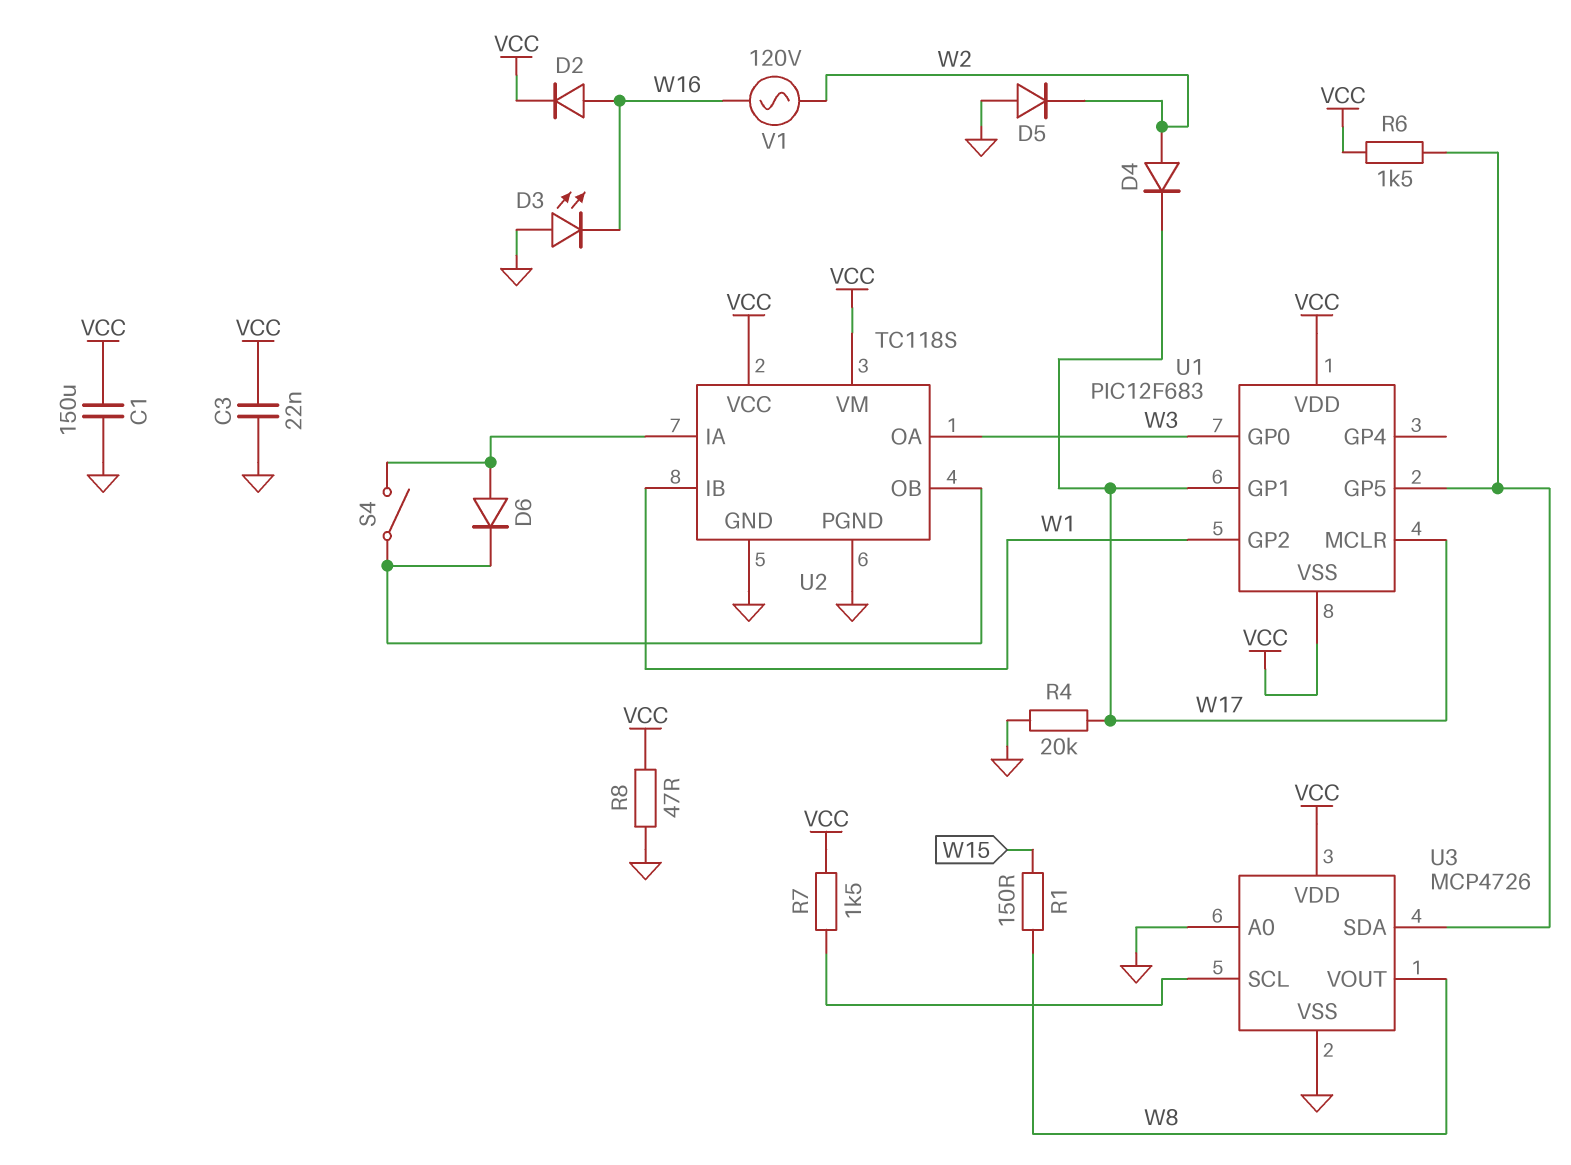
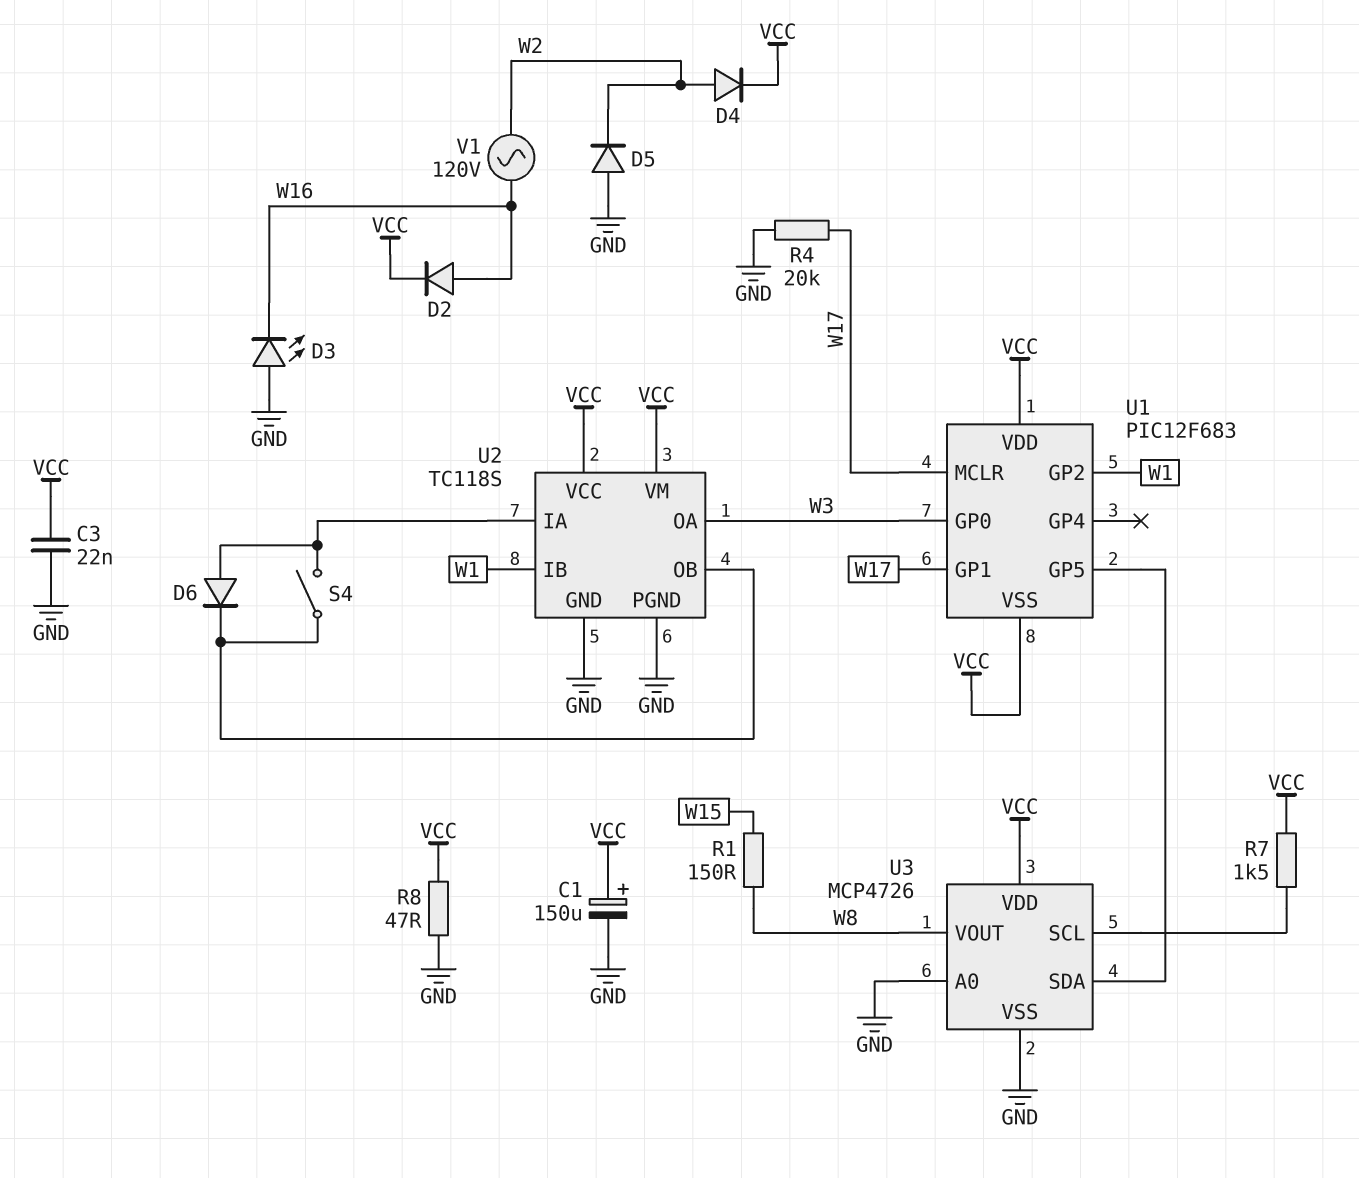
C1: 150uF (GND, VCC) -> 150uF (plus VCC, minus GND)
D4: diode (A W2, K W17) -> diode (A W2, K VCC)
R6: 1.5k (U1/GP5, VCC) -> none

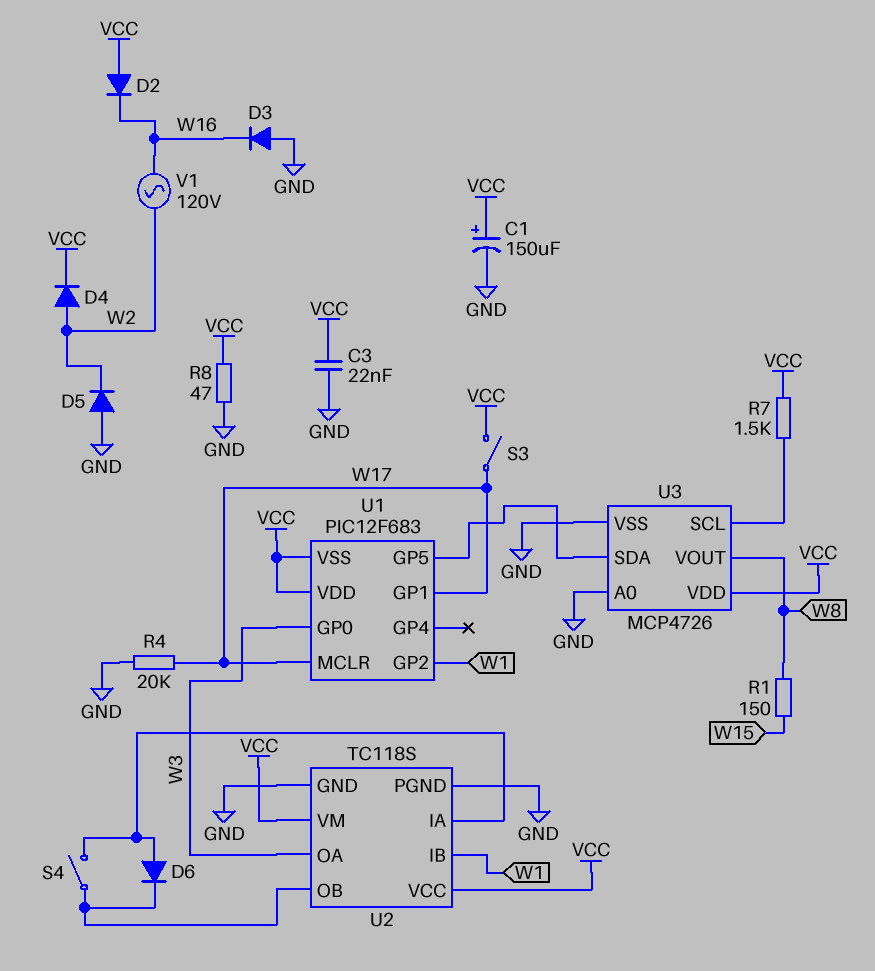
D2: diode (A W16, K VCC) -> diode (A VCC, K W16)
D3: LED (A GND, K W16) -> diode (A GND, K W16)
S3: none -> switch (VCC, W17)

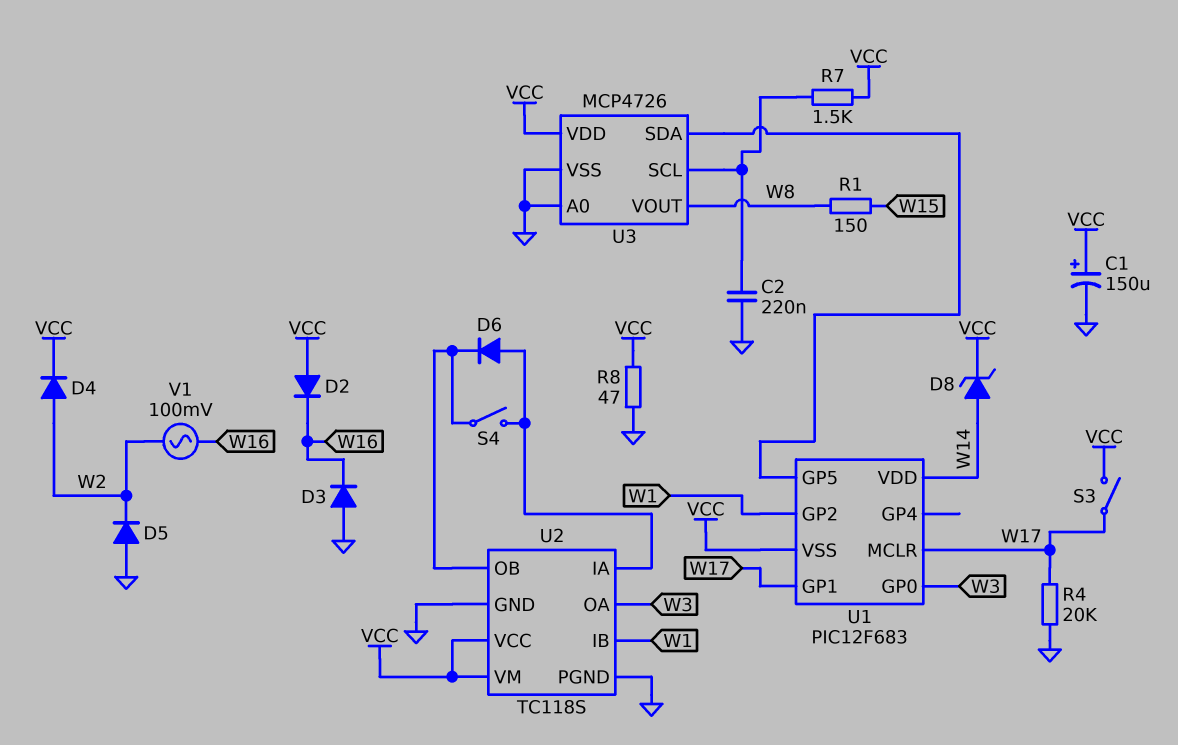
C2: none -> 220nF (GND, U3/SCL)
C3: 22nF (GND, VCC) -> none
D8: none -> zener (A W14, K VCC)
U1 pin VDD: VCC -> W14
V1: AC 120V (W2, W16) -> AC 100mV (W2, W16)

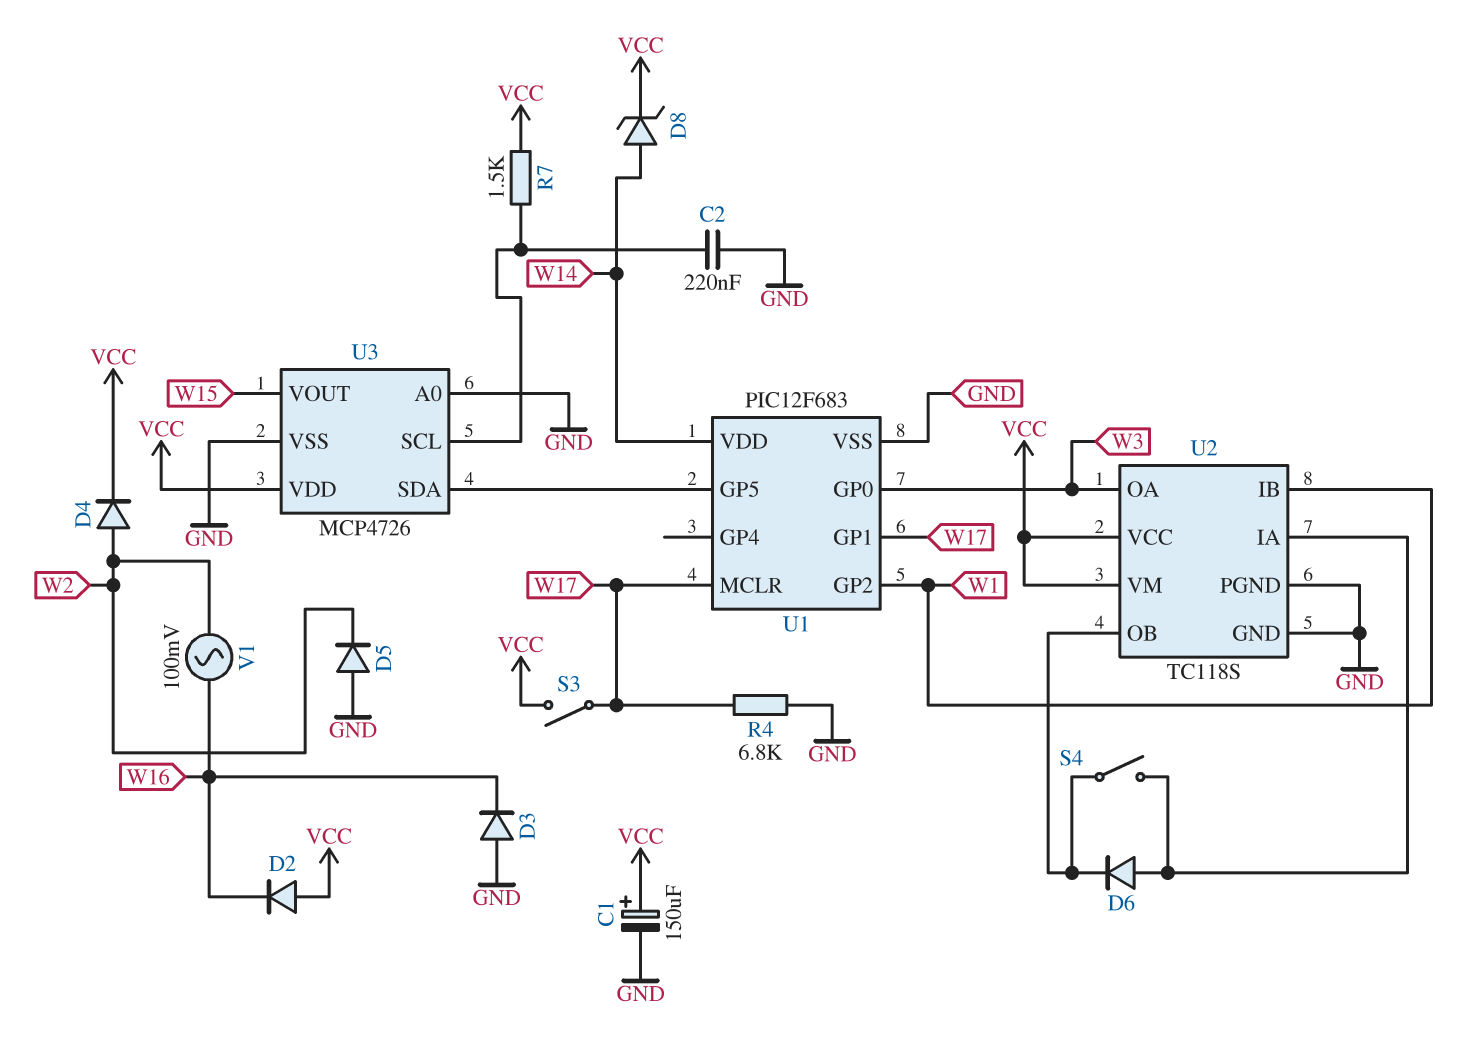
R1: 150 (W8, W15) -> none
R4: 20k (GND, W17) -> 6.8k (GND, W17)
R8: 47 (GND, VCC) -> none
U1 pin VSS: VCC -> GND
U3 pin VOUT: W8 -> W15

